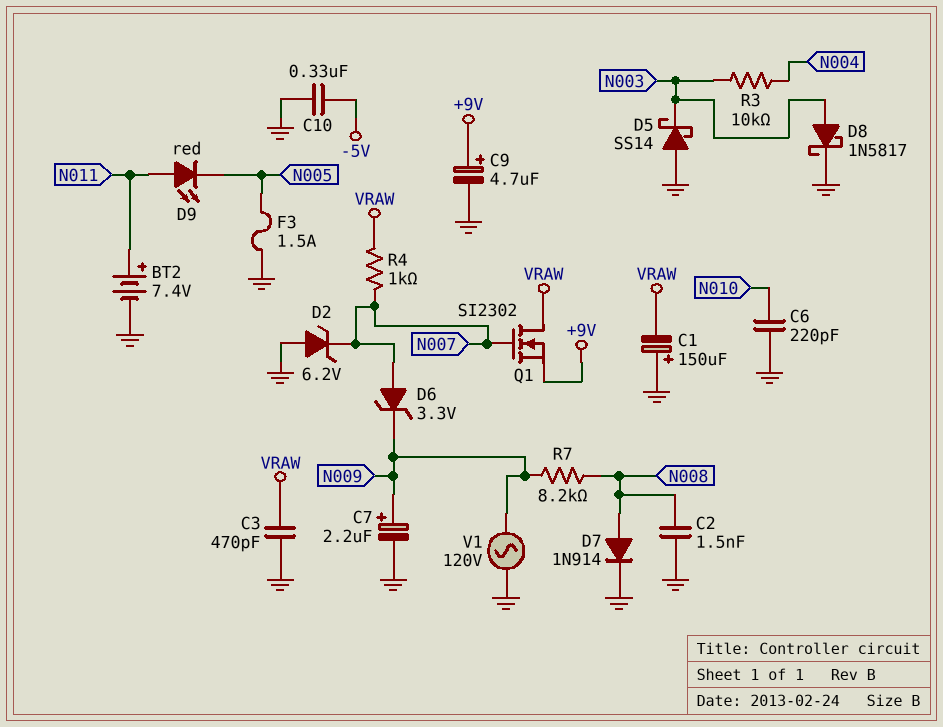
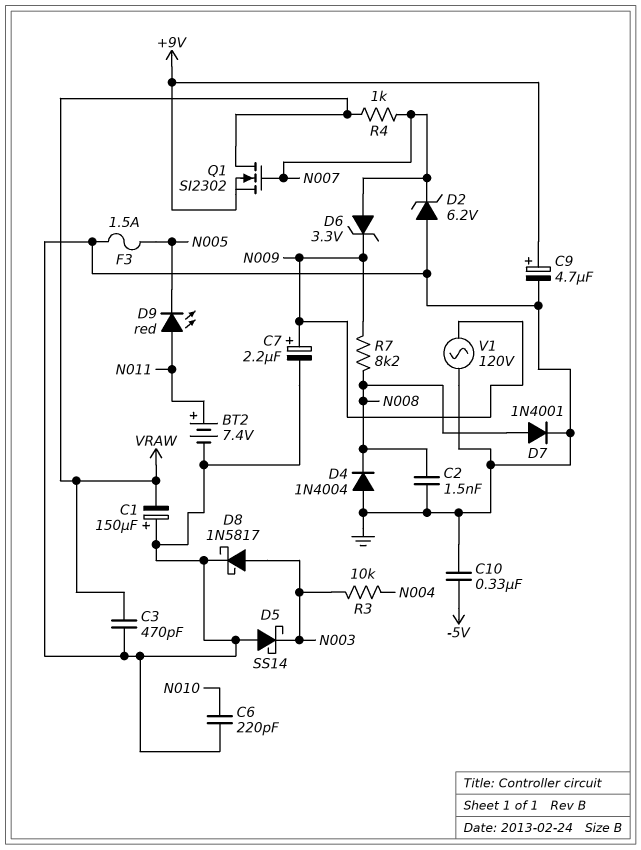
D4: none -> diode 1N4004 (A GND, K N008)
D7: diode 1N914 (A N008, K GND) -> diode 1N4001 (A N008, K GND)

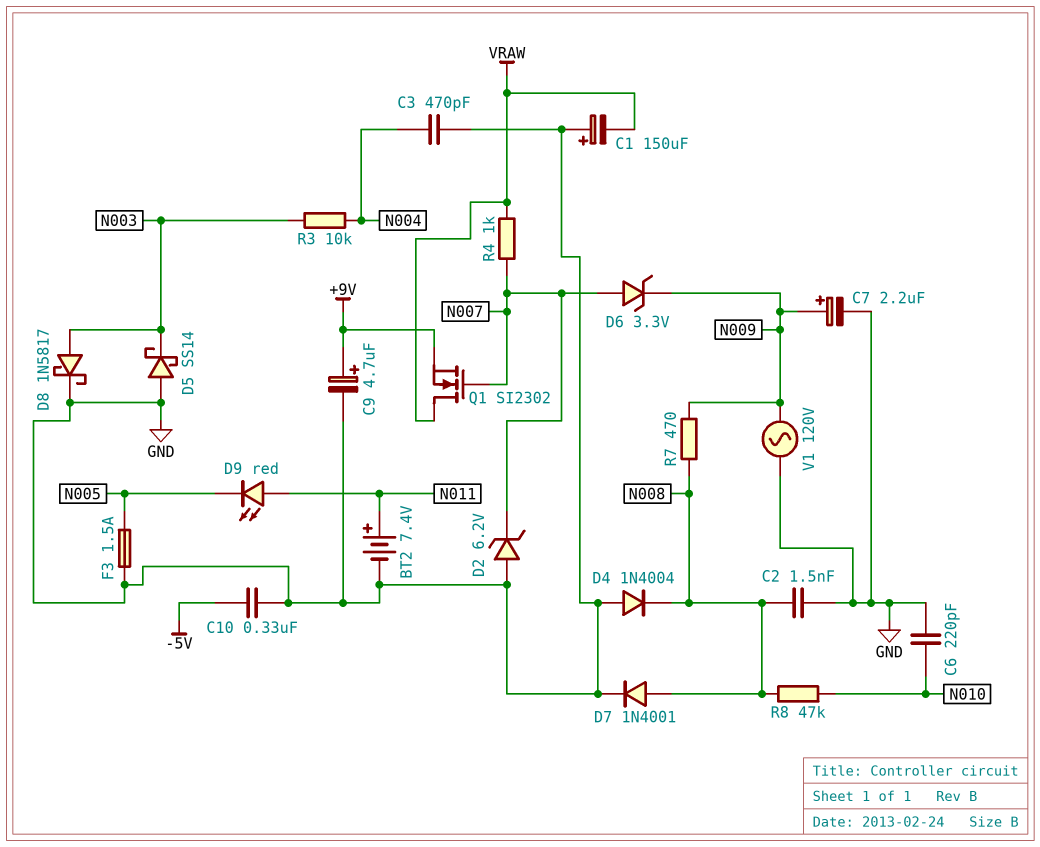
C3: 470pF (GND, VRAW) -> 470pF (GND, N004)
R7: 8.2k (N008, N009) -> 470 (N008, N009)
R8: none -> 47k (N008, N010)

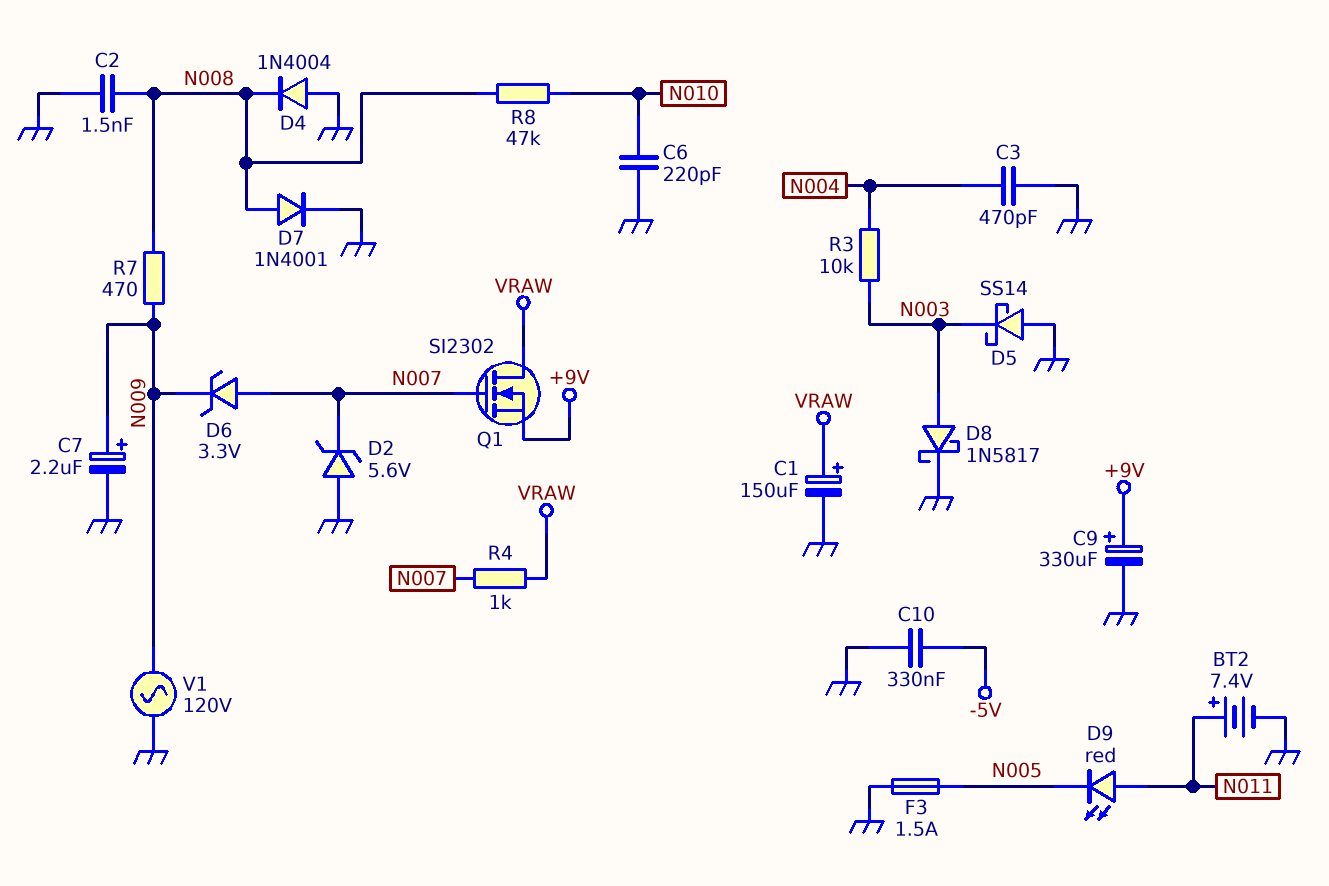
C1: 150uF (plus GND, minus VRAW) -> 150uF (plus VRAW, minus GND)
C9: 4.7uF (plus +9V, minus GND) -> 330uF (plus +9V, minus GND)
D2: zener 6.2V (A GND, K N007) -> zener 5.6V (A GND, K N007)

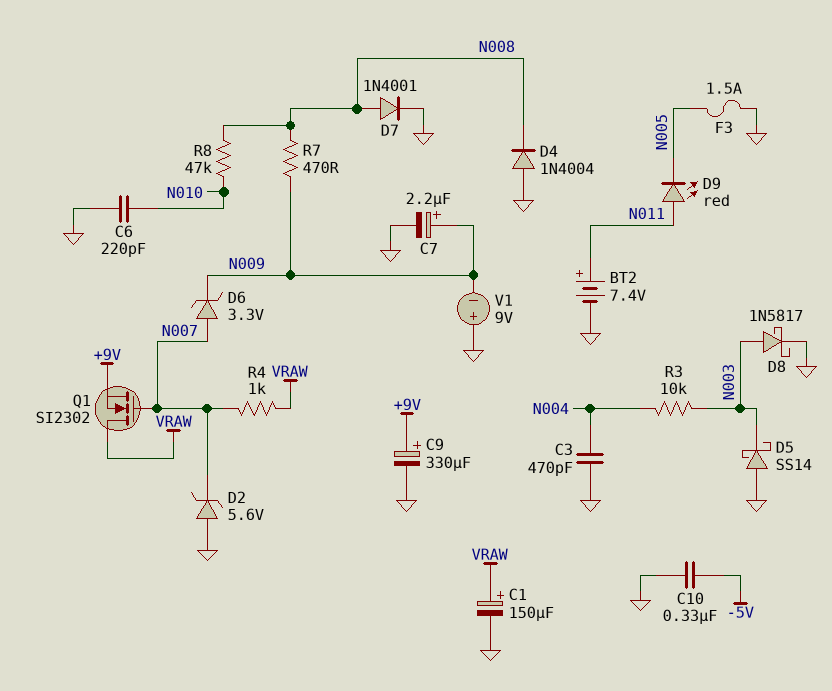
C2: 1.5nF (GND, N008) -> none
V1: AC 120V (GND, N009) -> 9V (plus GND, minus N009)

